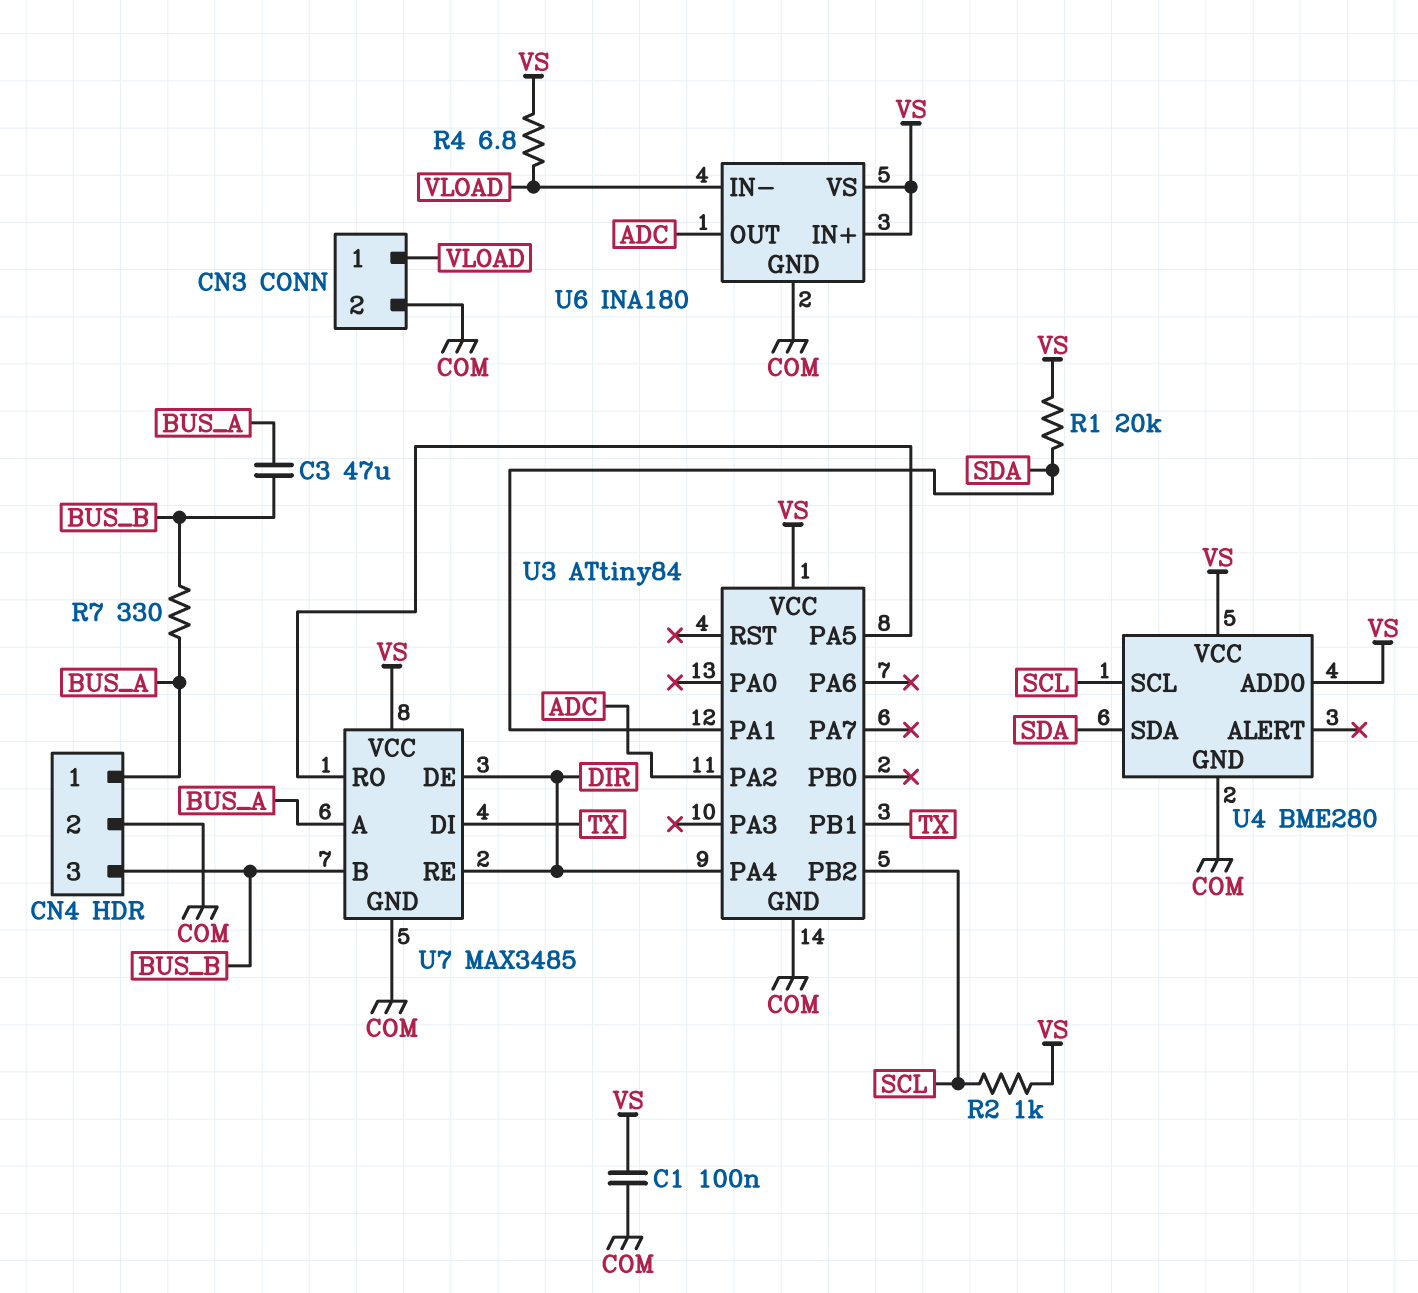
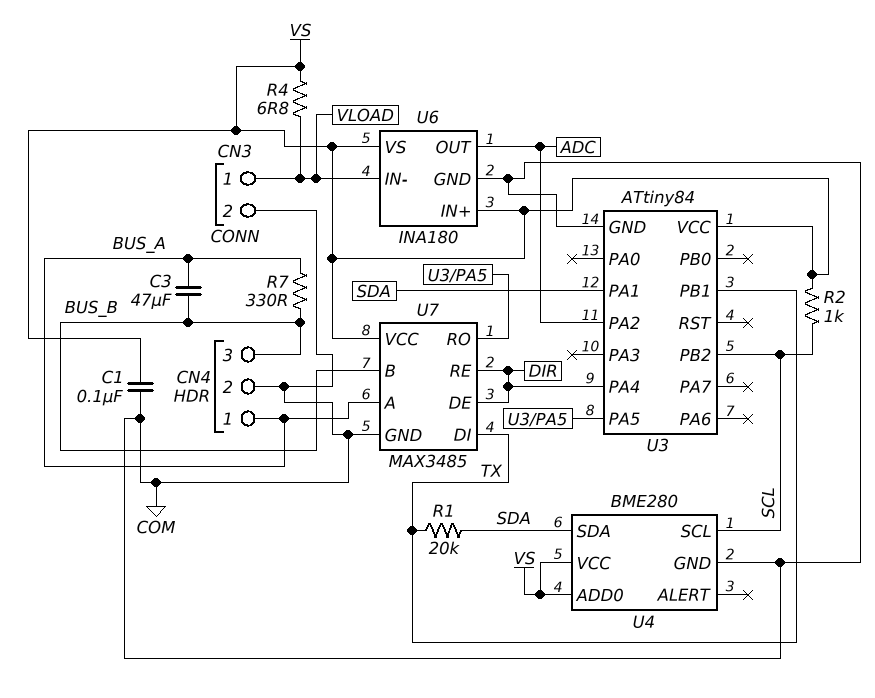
R1: 20k (SDA, VS) -> 20k (SDA, TX)

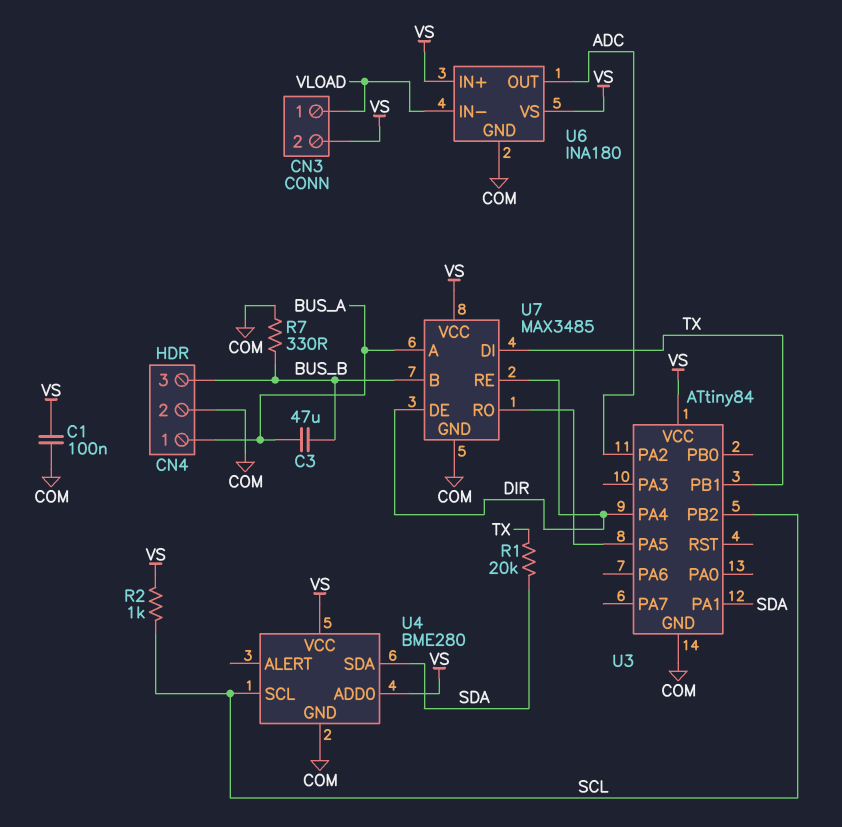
CN3 pin 2: COM -> VS
R4: 6.8 (VLOAD, VS) -> none
R7: 330 (BUS_A, BUS_B) -> 330 (BUS_B, COM)

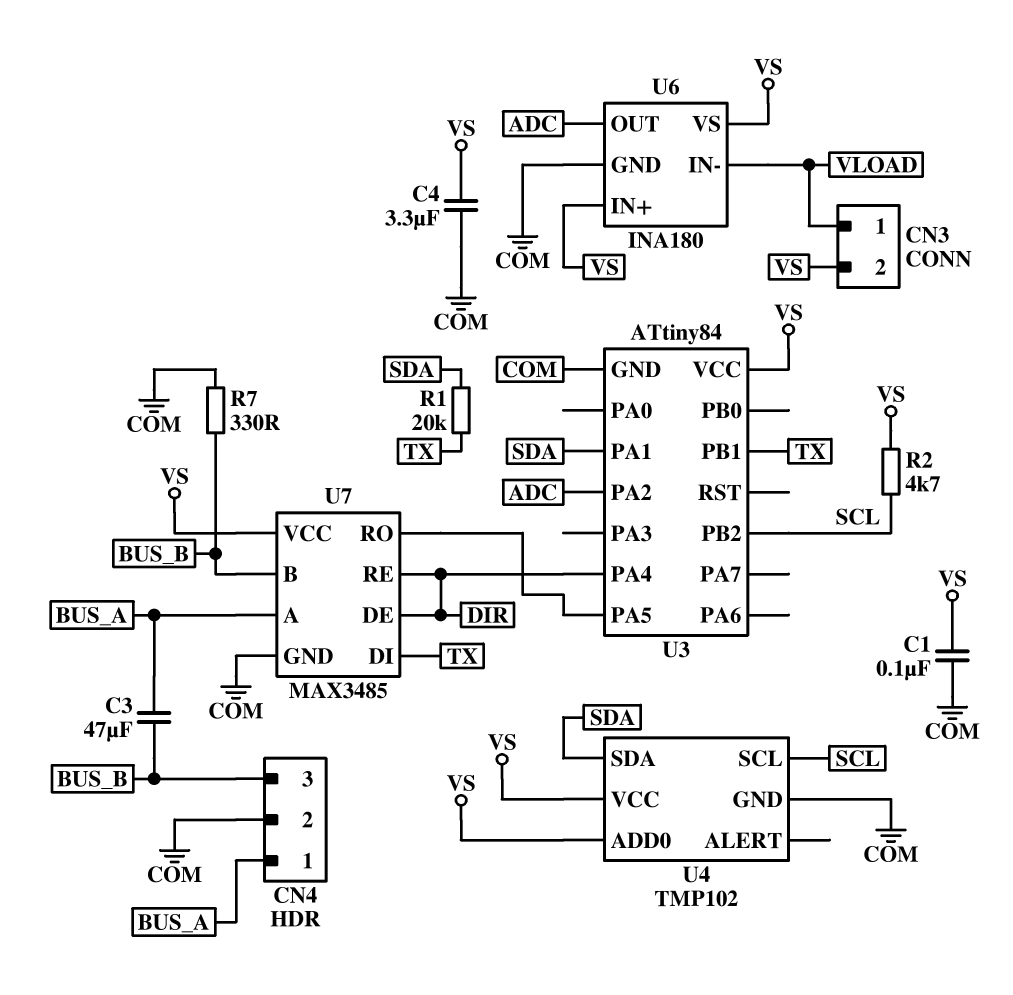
C4: none -> 3.3uF (COM, VS)
R2: 1k (SCL, VS) -> 4.7k (SCL, VS)
U4: BME280 -> TMP102

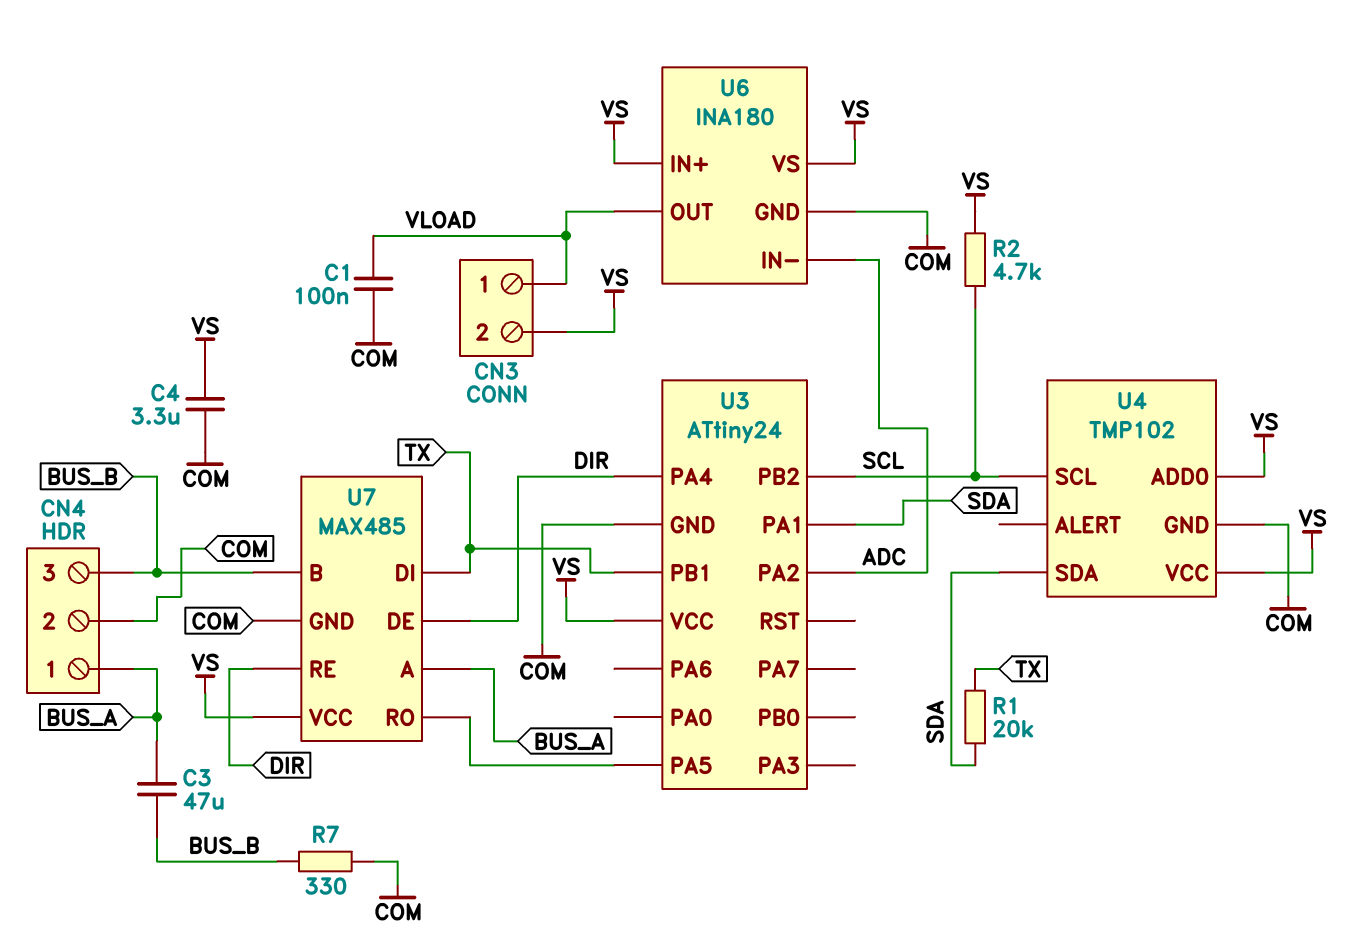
C1: 100nF (COM, VS) -> 100nF (COM, VLOAD)
U3: ATtiny84 -> ATtiny24
U6 pin IN-: VLOAD -> ADC
U6 pin OUT: ADC -> VLOAD
U7: MAX3485 -> MAX485

